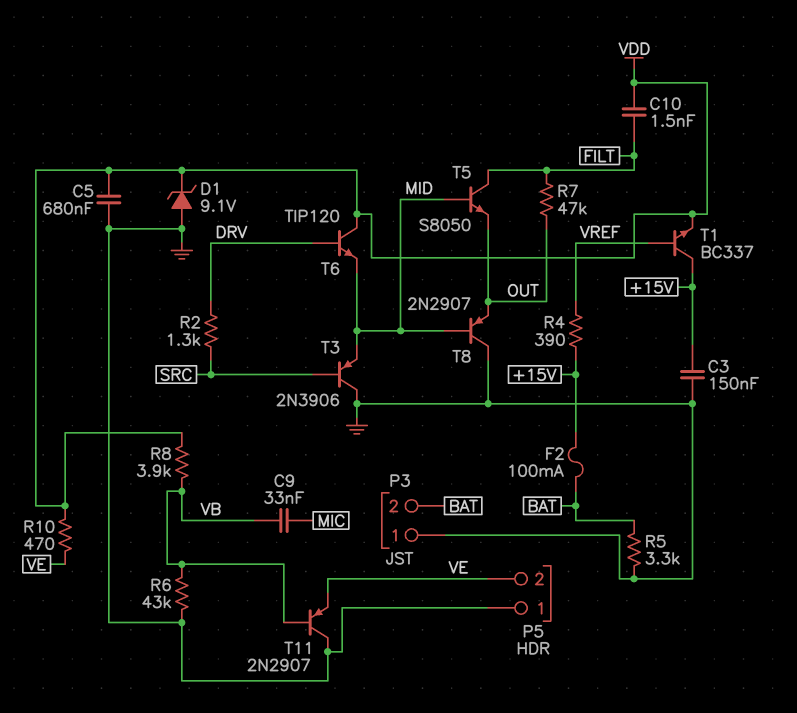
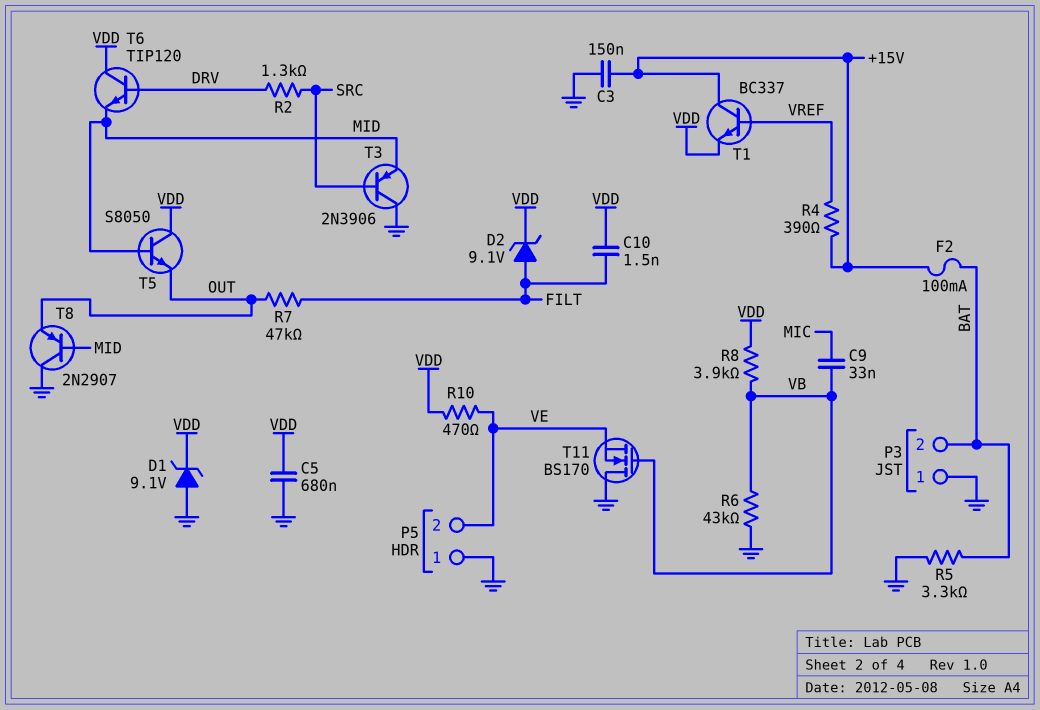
D2: none -> zener 9.1V (A FILT, K VDD)
T5: NPN S8050 (B MID, C FILT, E OUT) -> NPN S8050 (B MID, C VDD, E OUT)
T11: PNP 2N2907 (B VB, C GND, E VE) -> NMOS BS170 (G VB, D GND, S VE)

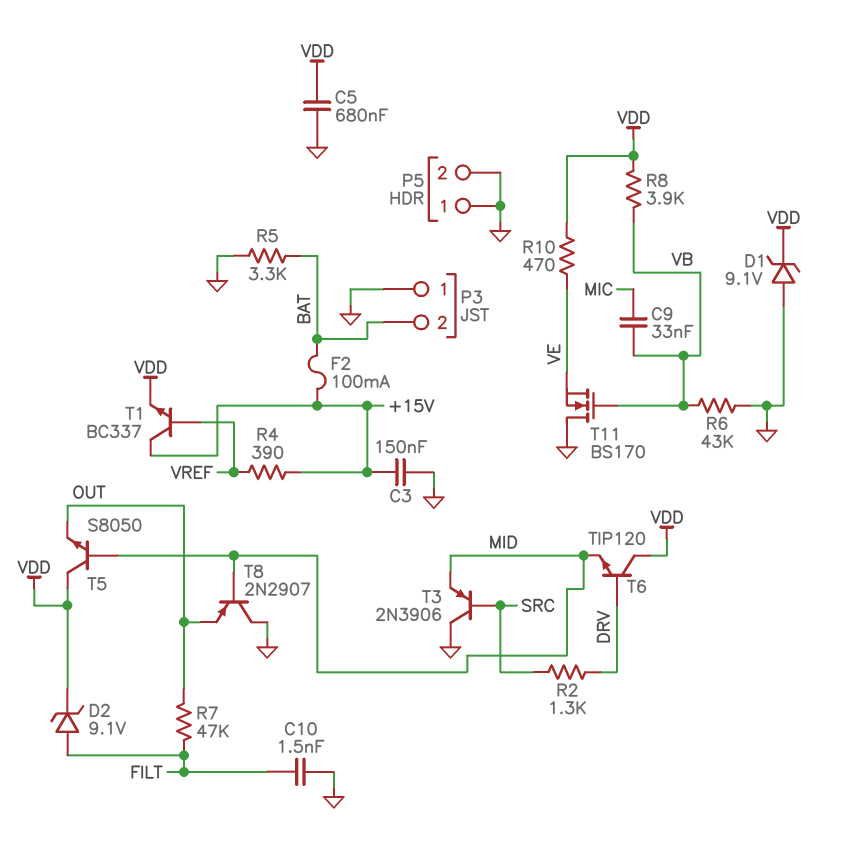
C10: 1.5nF (FILT, VDD) -> 1.5nF (FILT, GND)
P5 pin 2: VE -> GND

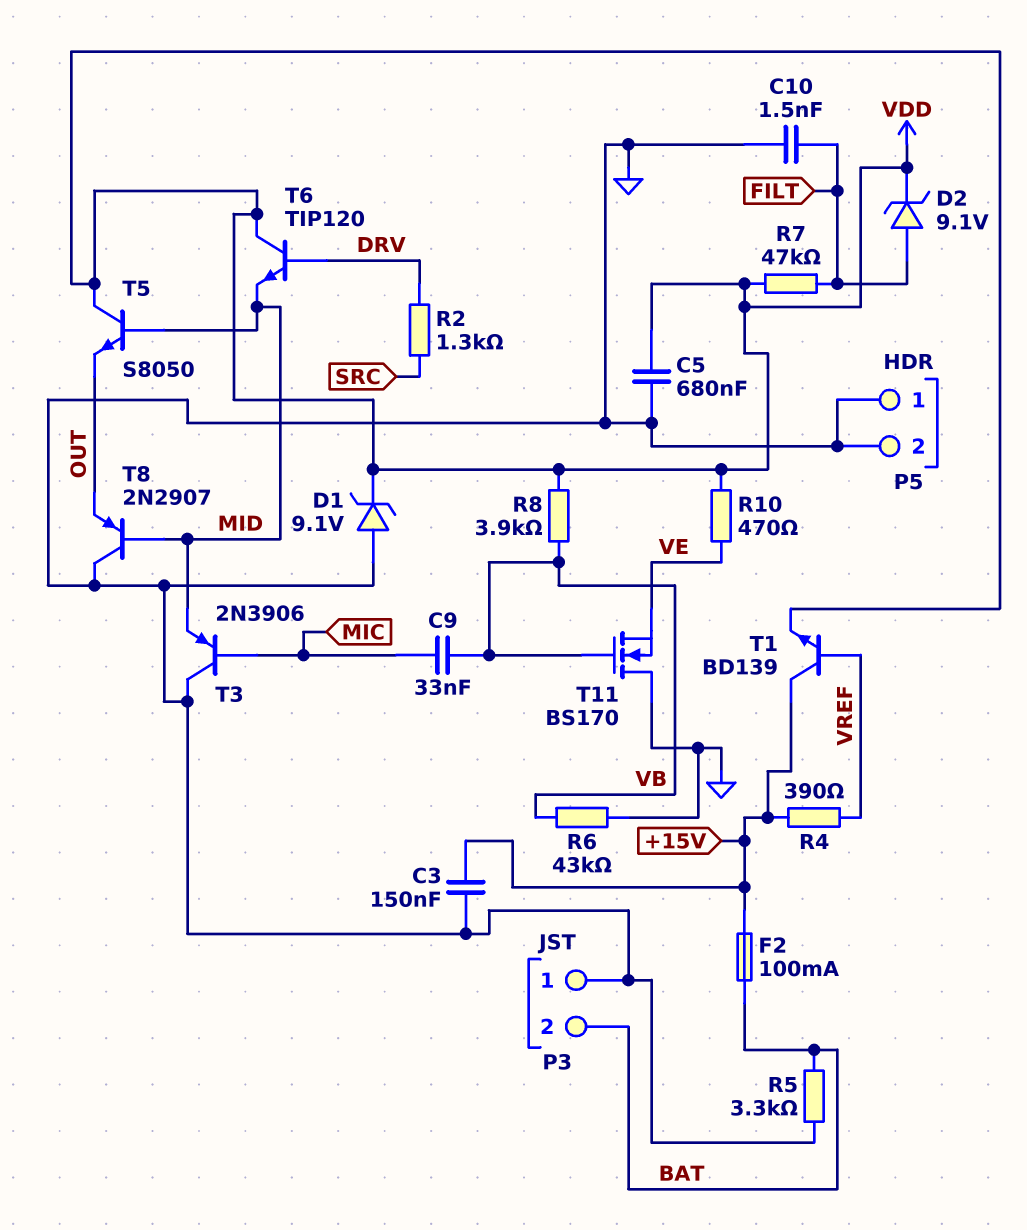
R7: 47k (FILT, OUT) -> 47k (FILT, VDD)
T1: NPN BC337 (B VREF, C +15V, E VDD) -> NPN BD139 (B VREF, C +15V, E VDD)
T3: PNP 2N3906 (B SRC, C GND, E MID) -> PNP 2N3906 (B MIC, C GND, E MID)

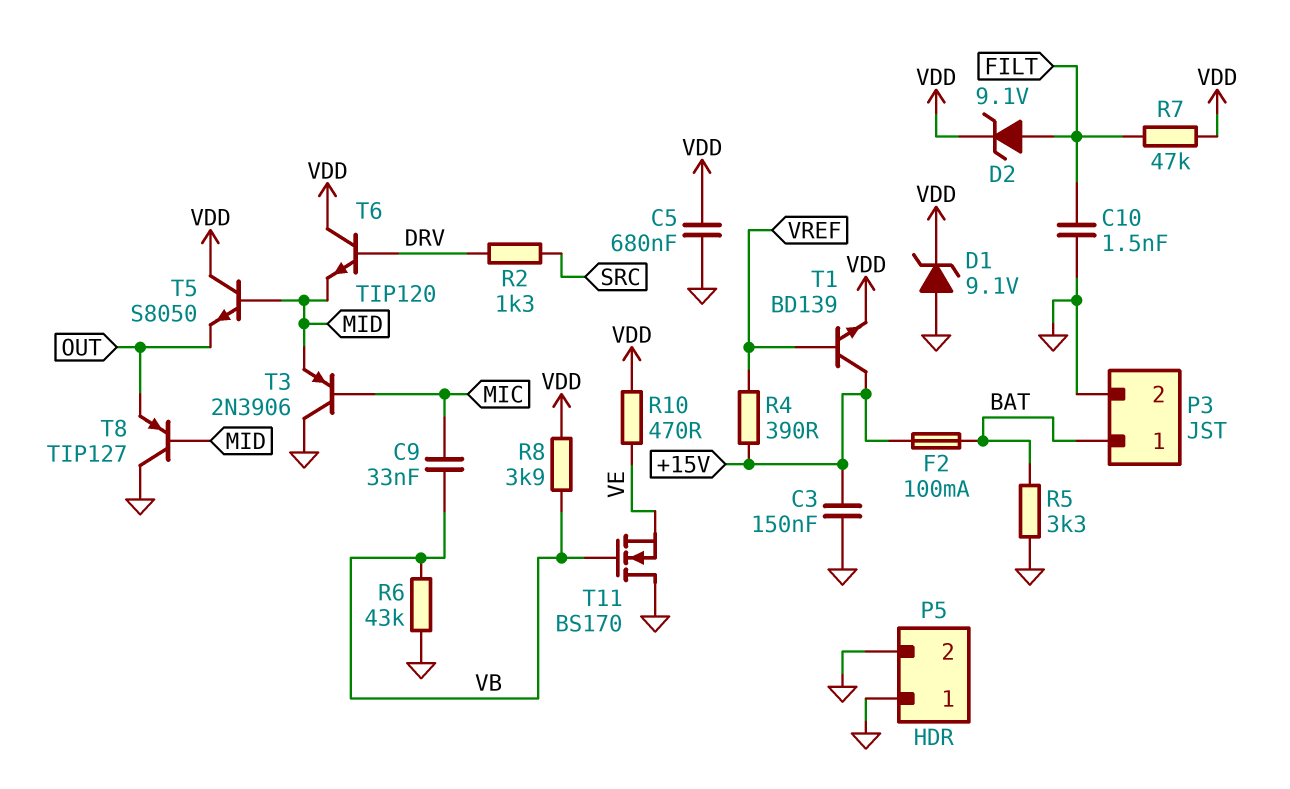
P3 pin 1: GND -> BAT
P3 pin 2: BAT -> GND
T8: PNP 2N2907 (B MID, C GND, E OUT) -> PNP TIP127 (B MID, C GND, E OUT)

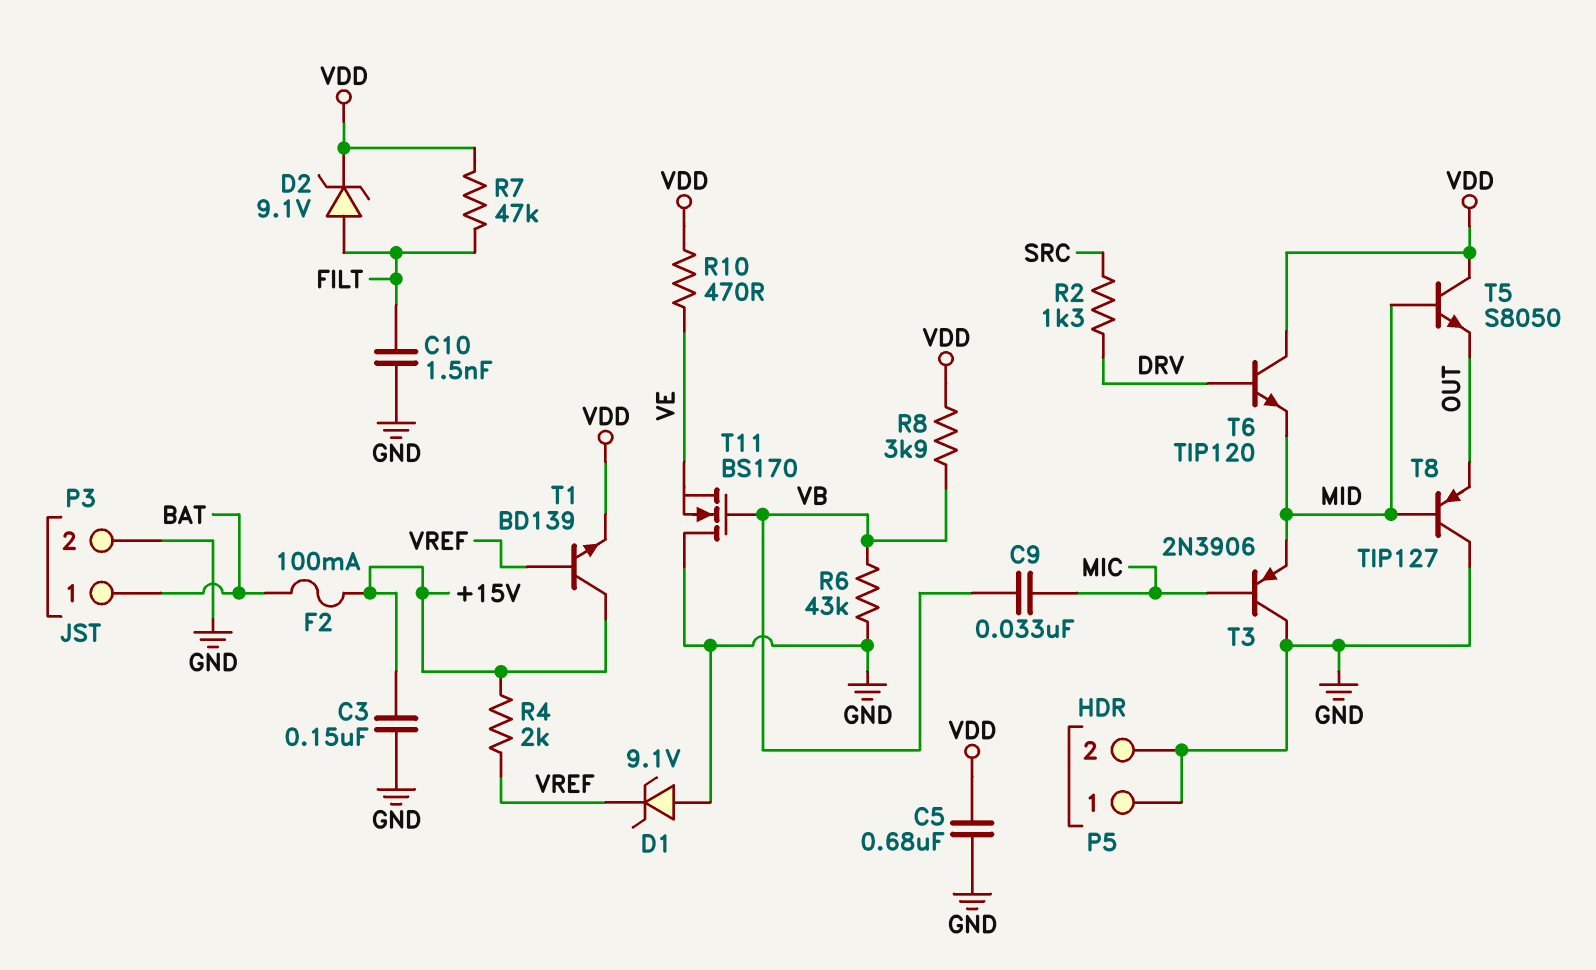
D1: zener 9.1V (A GND, K VDD) -> zener 9.1V (A GND, K VREF)
R4: 390 (+15V, VREF) -> 2k (+15V, VREF)
R5: 3.3k (BAT, GND) -> none

